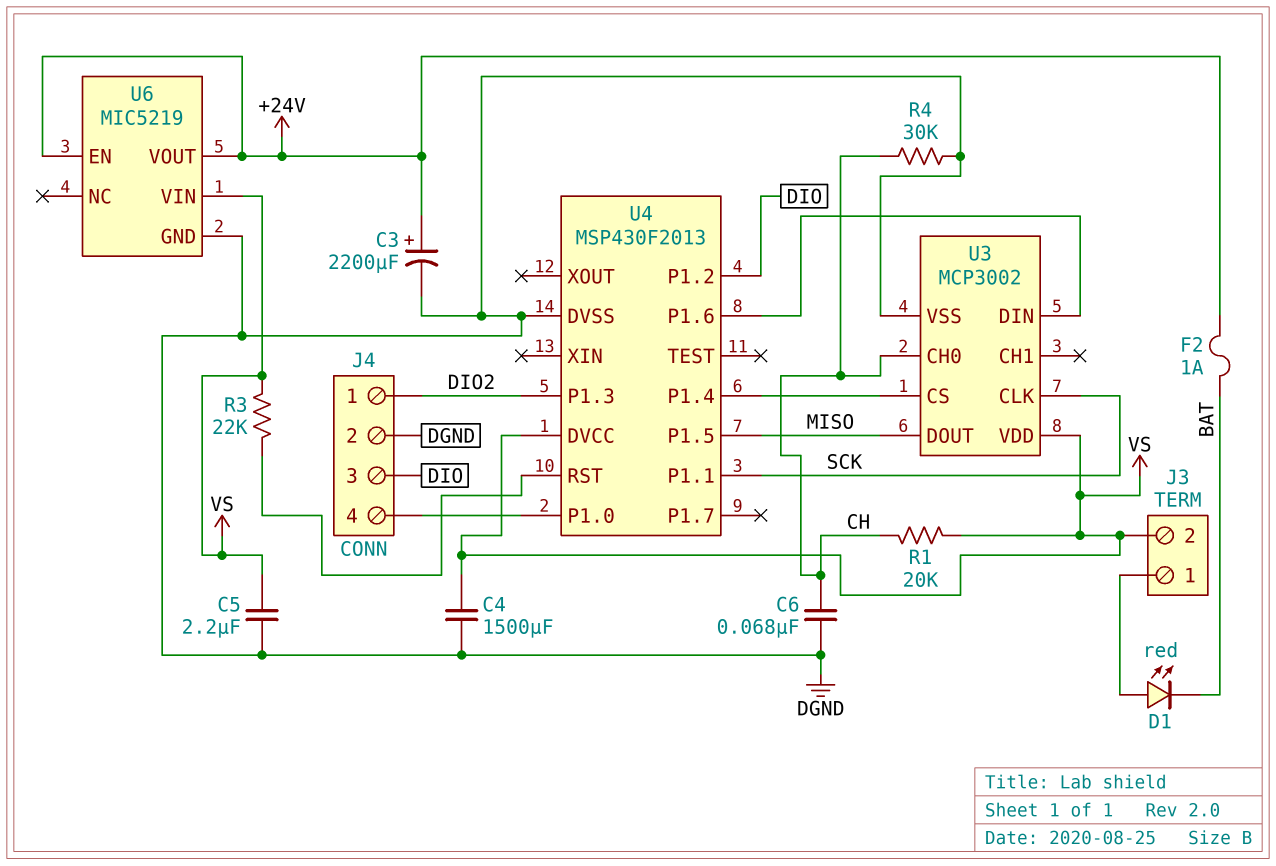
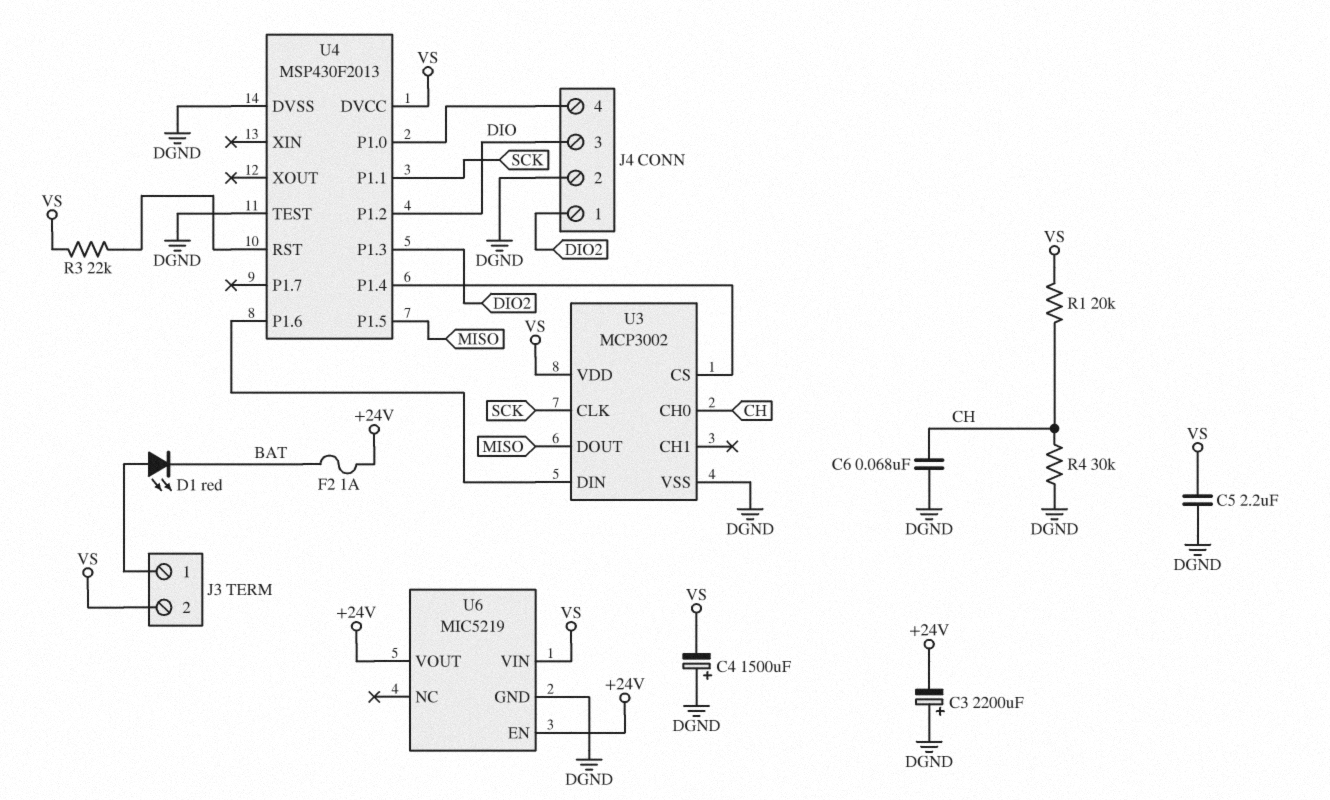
C3: 2200uF (plus +24V, minus DGND) -> 2200uF (plus DGND, minus +24V)
C4: 1500uF (DGND, VS) -> 1500uF (plus DGND, minus VS)
U4 pin TEST: none -> DGND

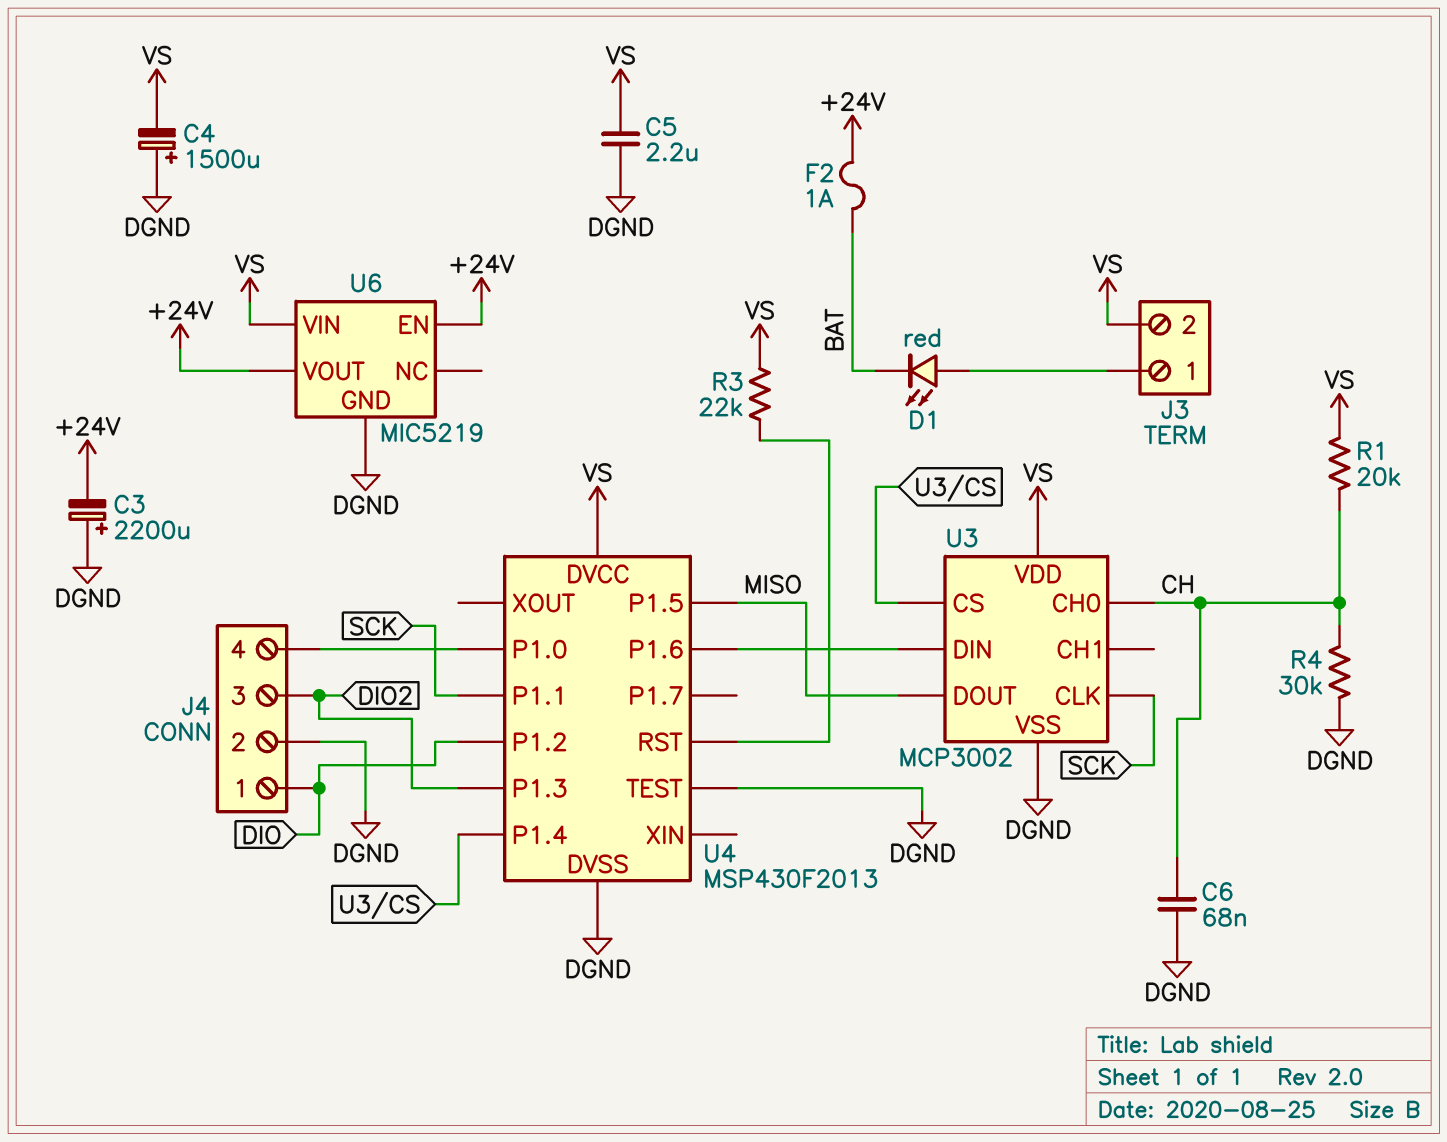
J4 pin 1: DIO2 -> DIO
J4 pin 3: DIO -> DIO2

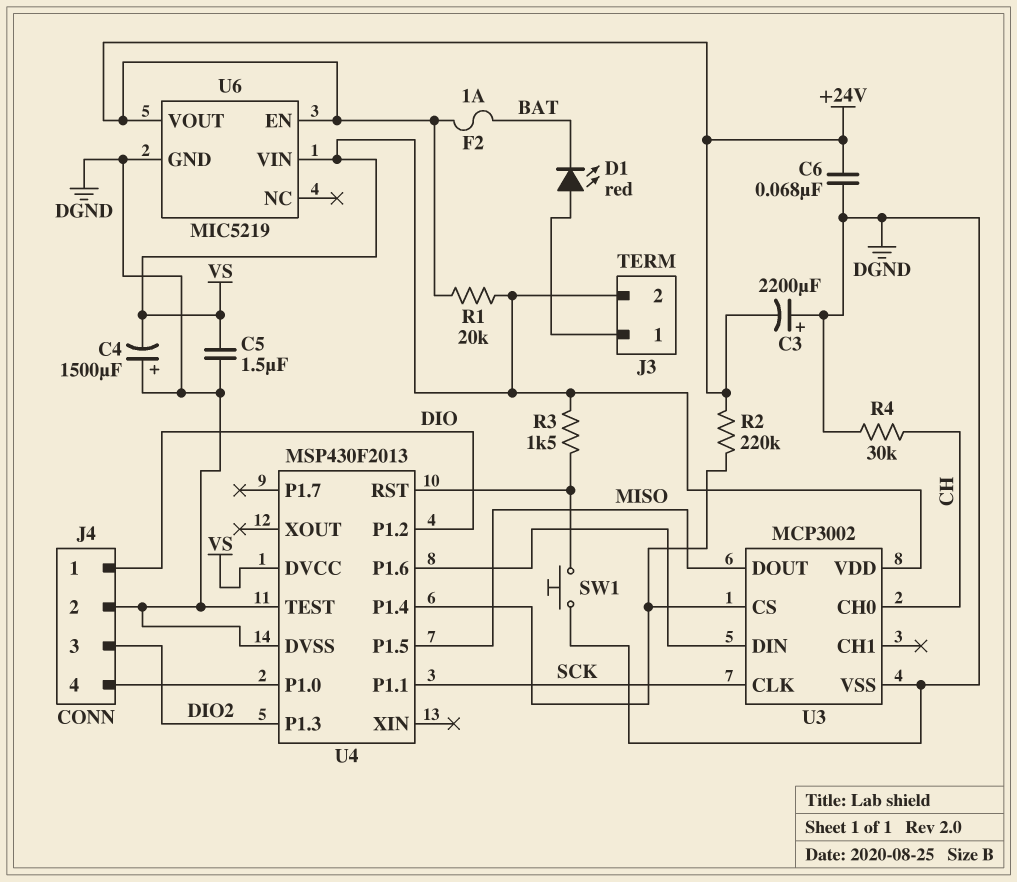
C5: 2.2uF (DGND, VS) -> 1.5uF (DGND, VS)
C6: 68nF (CH, DGND) -> 68nF (+24V, DGND)
R1: 20k (CH, VS) -> 20k (+24V, VS)
R2: none -> 220k (+24V, U3/CS)
R3: 22k (U4/RST, VS) -> 1.5k (U4/RST, VS)
SW1: none -> button (DGND, U4/RST)

